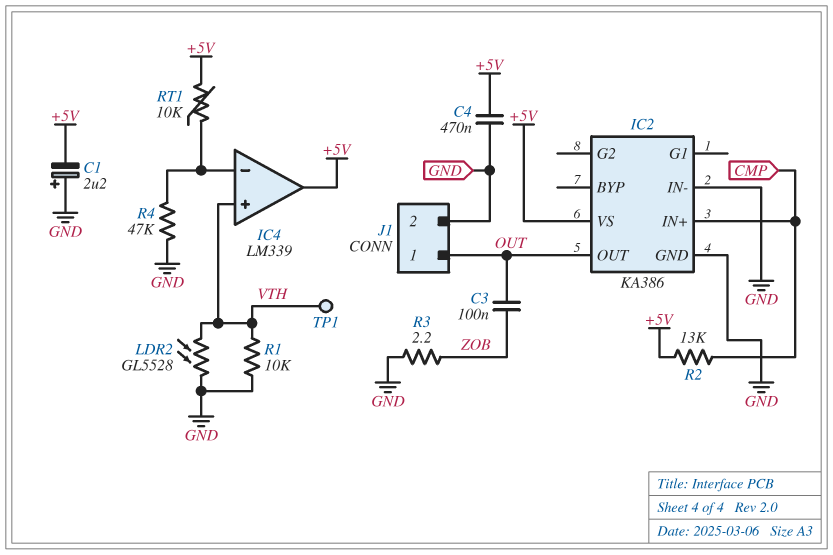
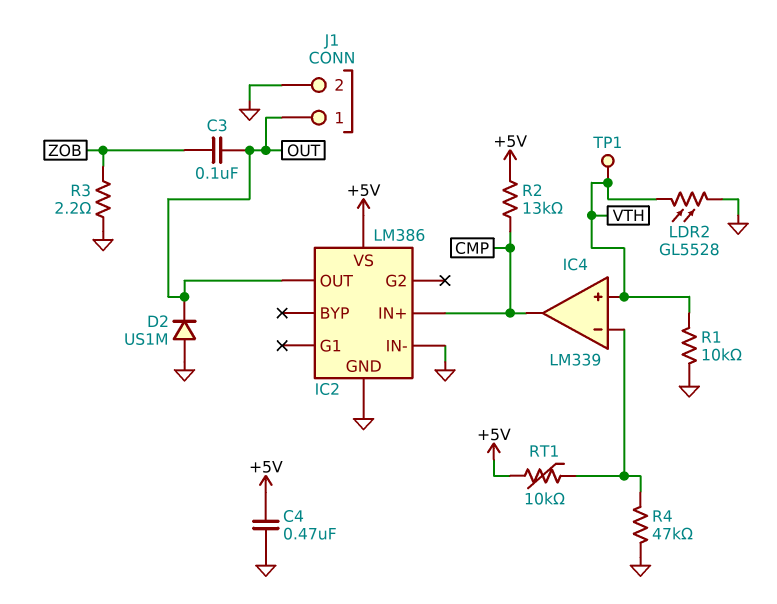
C1: 2.2uF (plus GND, minus +5V) -> none
D2: none -> diode US1M (A GND, K OUT)
IC2: KA386 -> LM386
IC4 pin out: +5V -> CMP

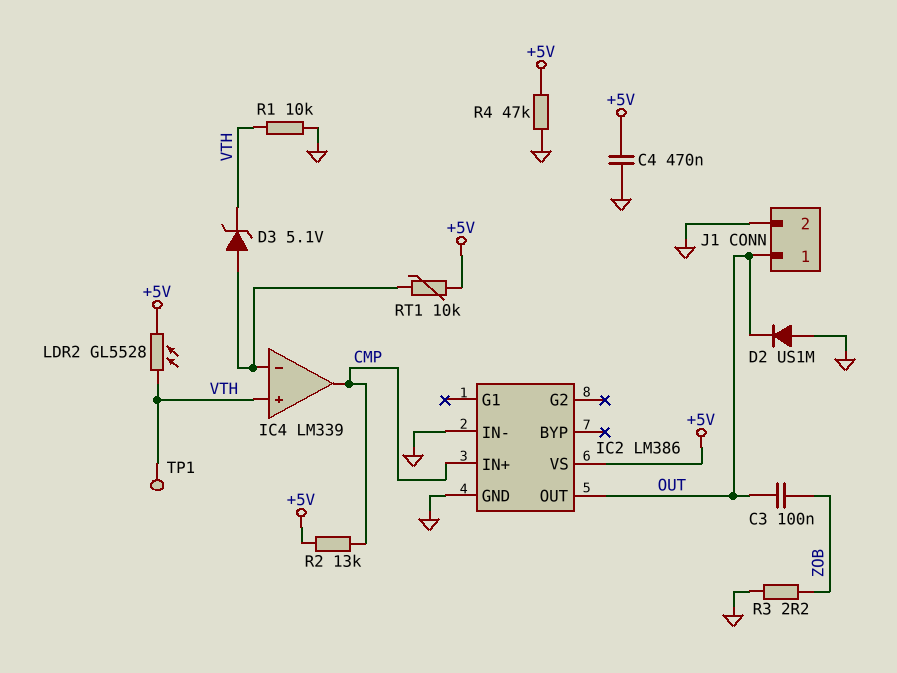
D3: none -> zener 5.1V (A IC4/in-, K VTH)
LDR2: GL5528 (GND, VTH) -> GL5528 (+5V, VTH)
R4: 47k (GND, IC4/in-) -> 47k (+5V, GND)

